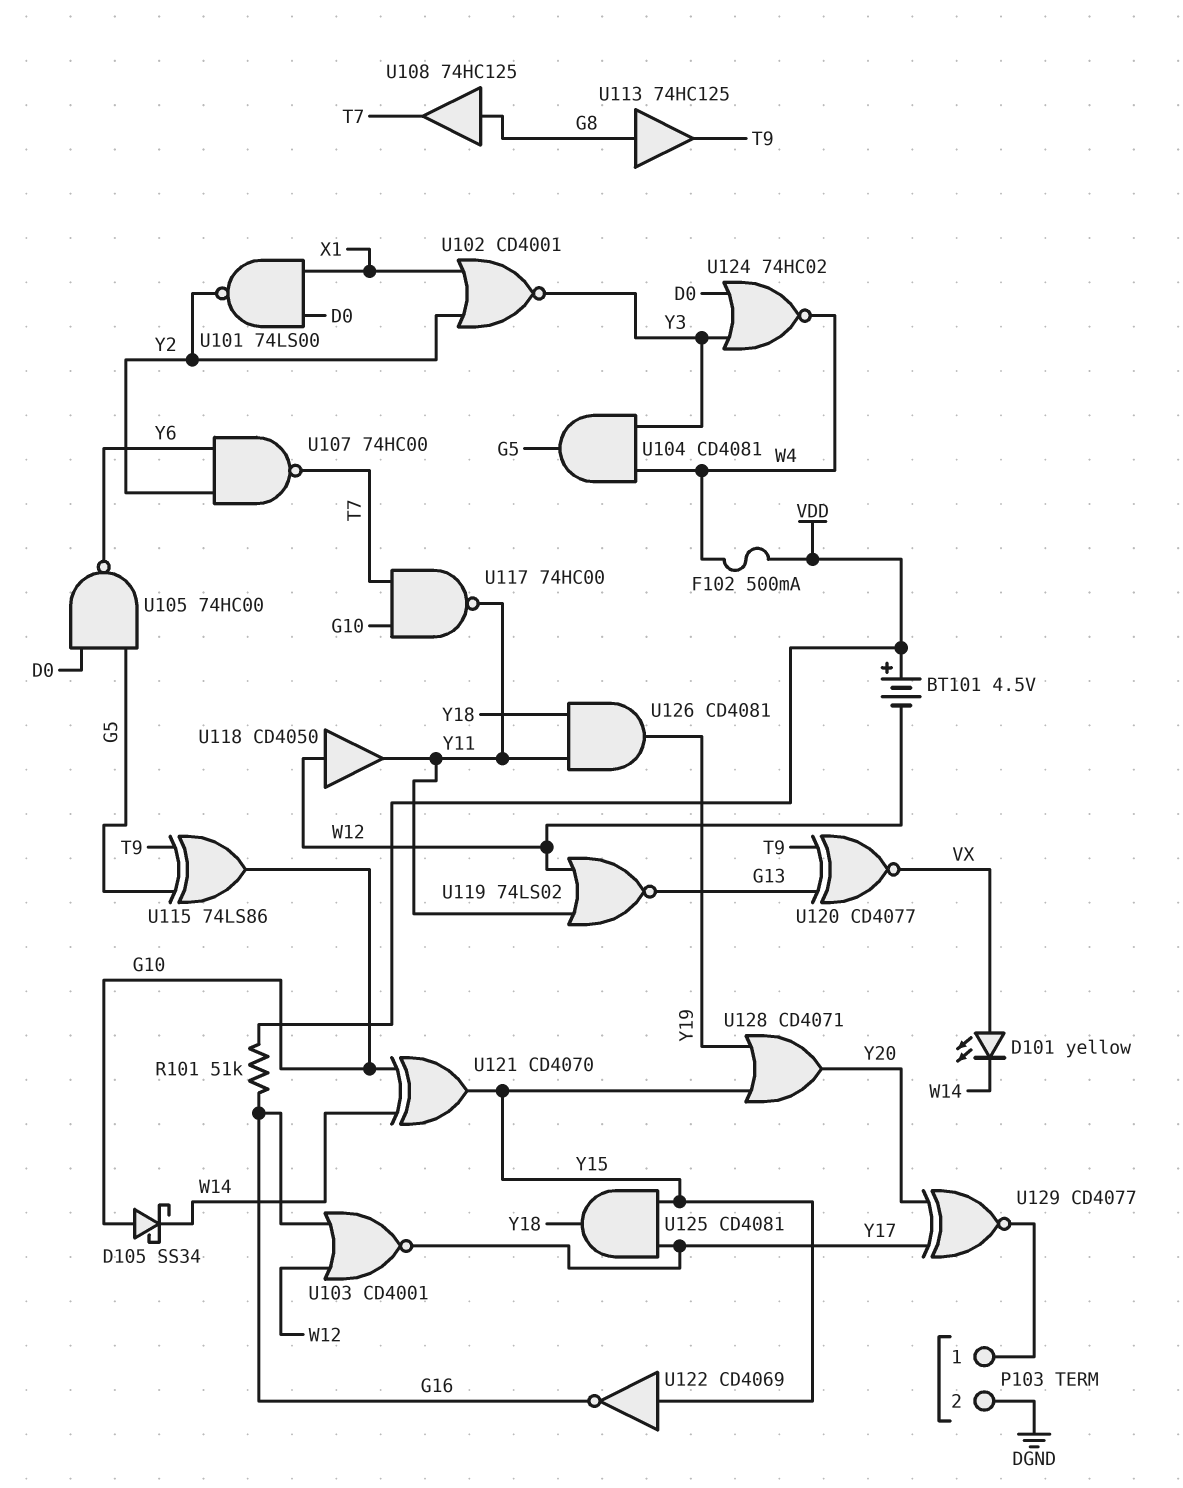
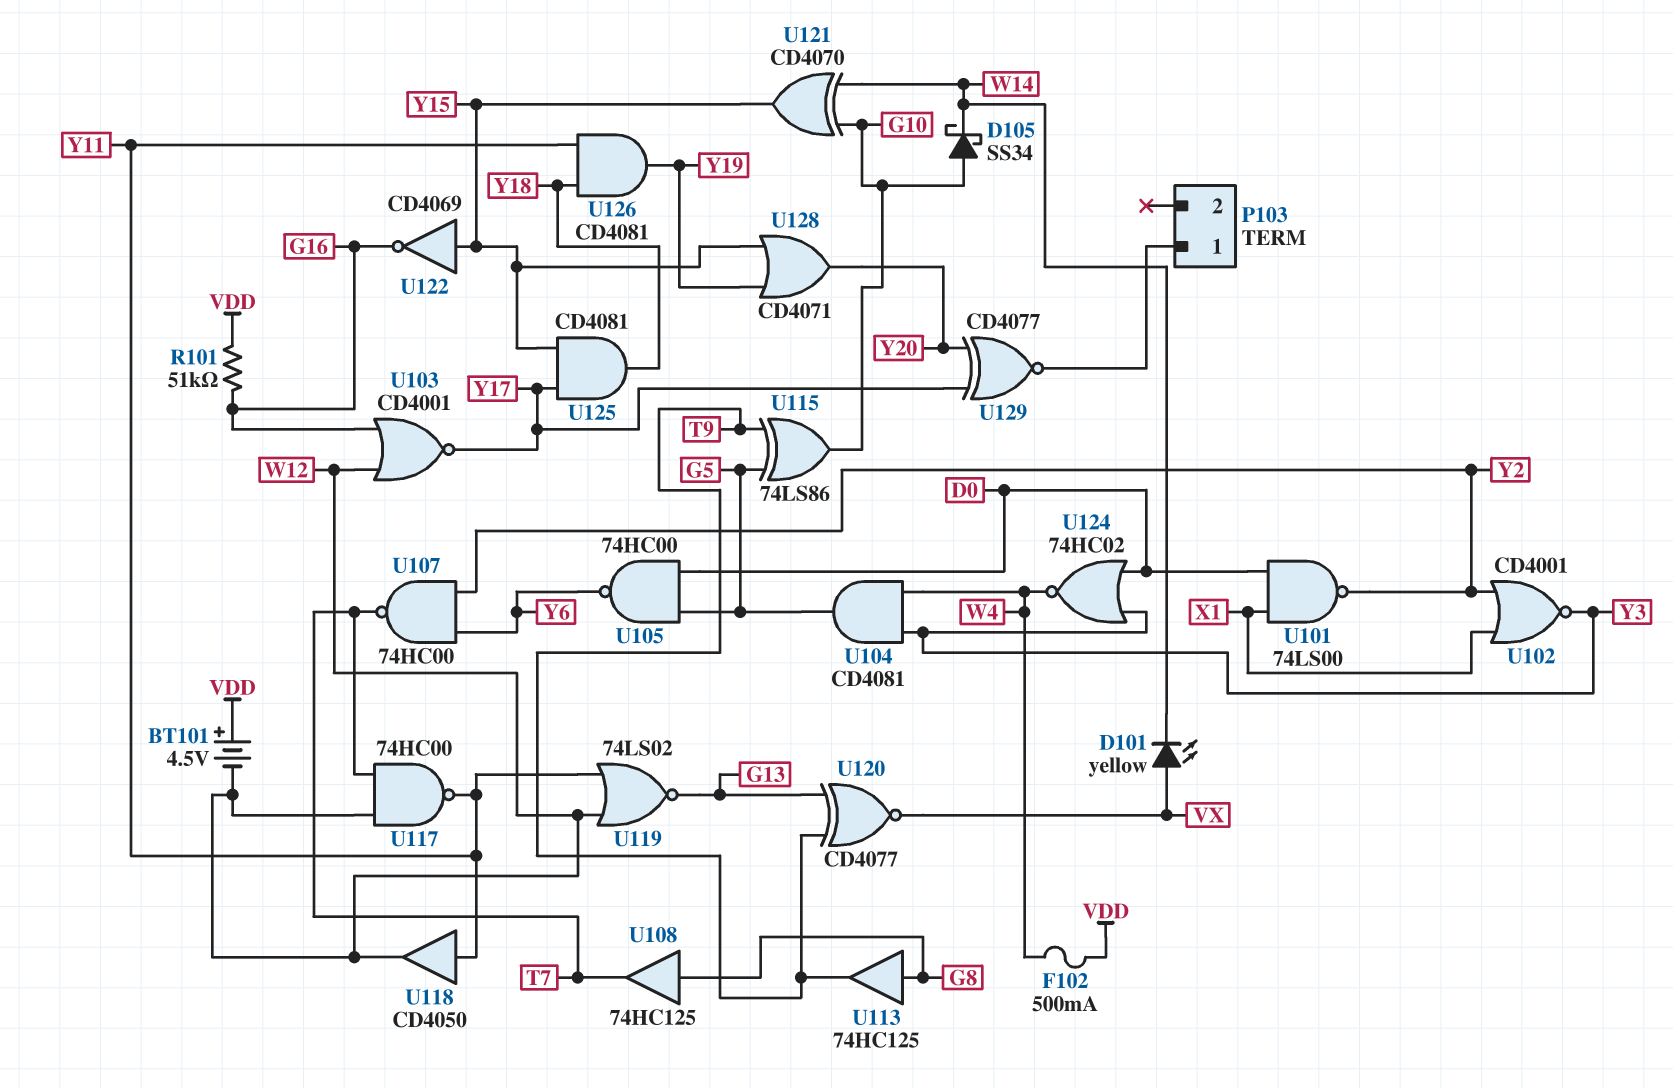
P103 pin 2: DGND -> none
U117: NAND 74HC00 (in G10, in T7, out Y11) -> NAND 74HC00 (in T7, in W12, out Y11)
U118: buffer CD4050 (in W12, out Y11) -> buffer CD4050 (in Y11, out W12)

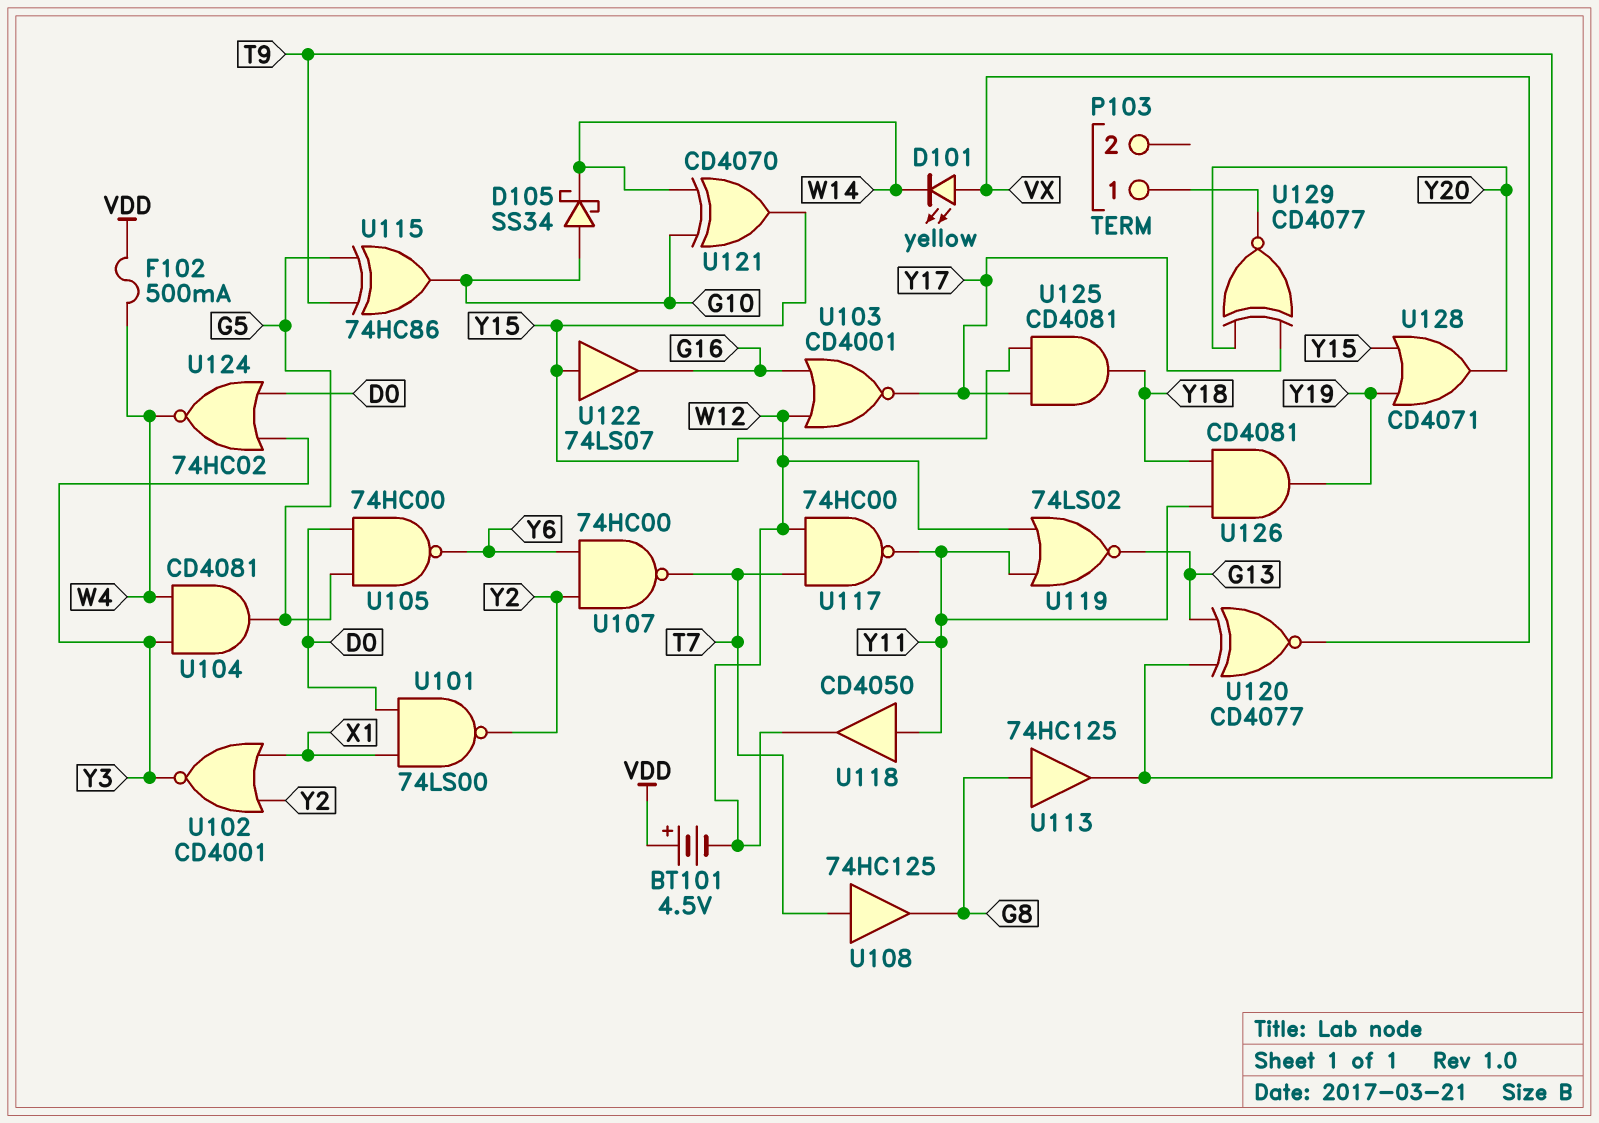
R101: 51k (G16, VDD) -> none
U108: buffer 74HC125 (in G8, out T7) -> buffer 74HC125 (in T7, out G8)
U115: XOR 74LS86 (in G5, in T9, out G10) -> XOR 74HC86 (in G5, in T9, out G10)
U122: NOT CD4069 (in Y15, out G16) -> buffer 74LS07 (in Y15, out G16)

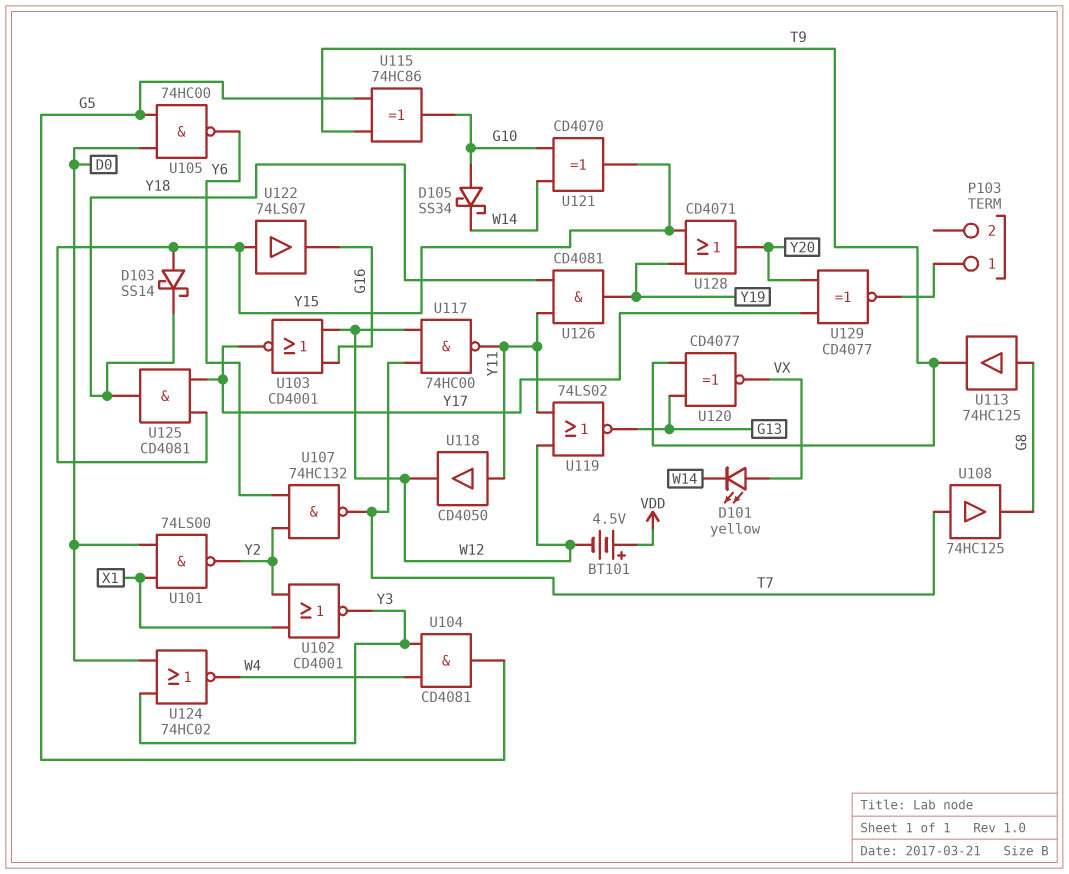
D103: none -> schottky SS14 (A Y15, K Y18)
F102: 500mA (VDD, W4) -> none
U107: NAND 74HC00 (in Y2, in Y6, out T7) -> NAND 74HC132 (in Y2, in Y6, out T7)

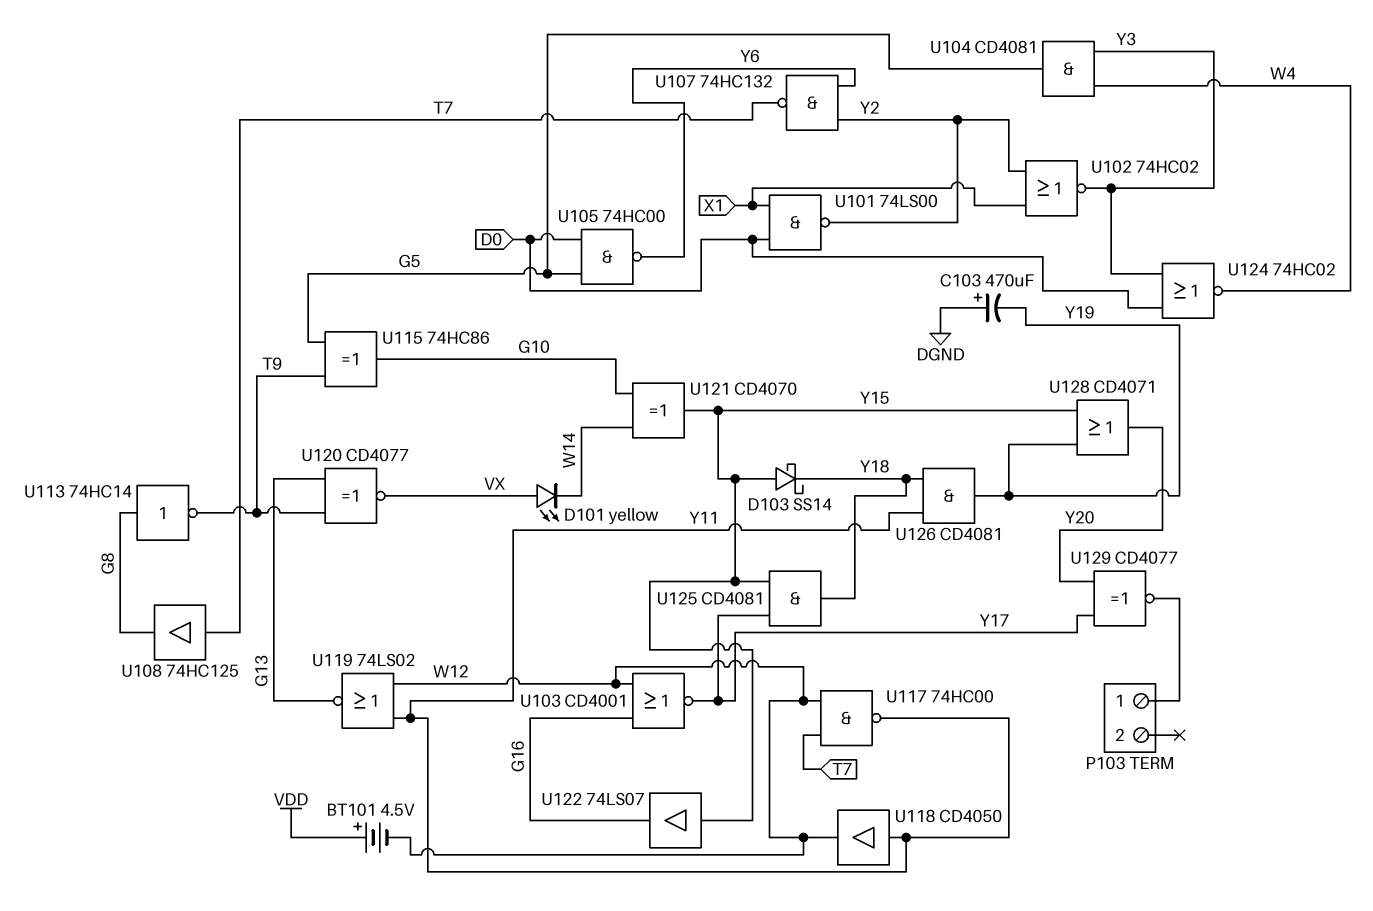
C103: none -> 470uF (plus DGND, minus Y19)
D105: schottky SS34 (A G10, K W14) -> none
U102: NOR CD4001 (in X1, in Y2, out Y3) -> NOR 74HC02 (in X1, in Y2, out Y3)
U113: buffer 74HC125 (in G8, out T9) -> NOT 74HC14 (in G8, out T9)

